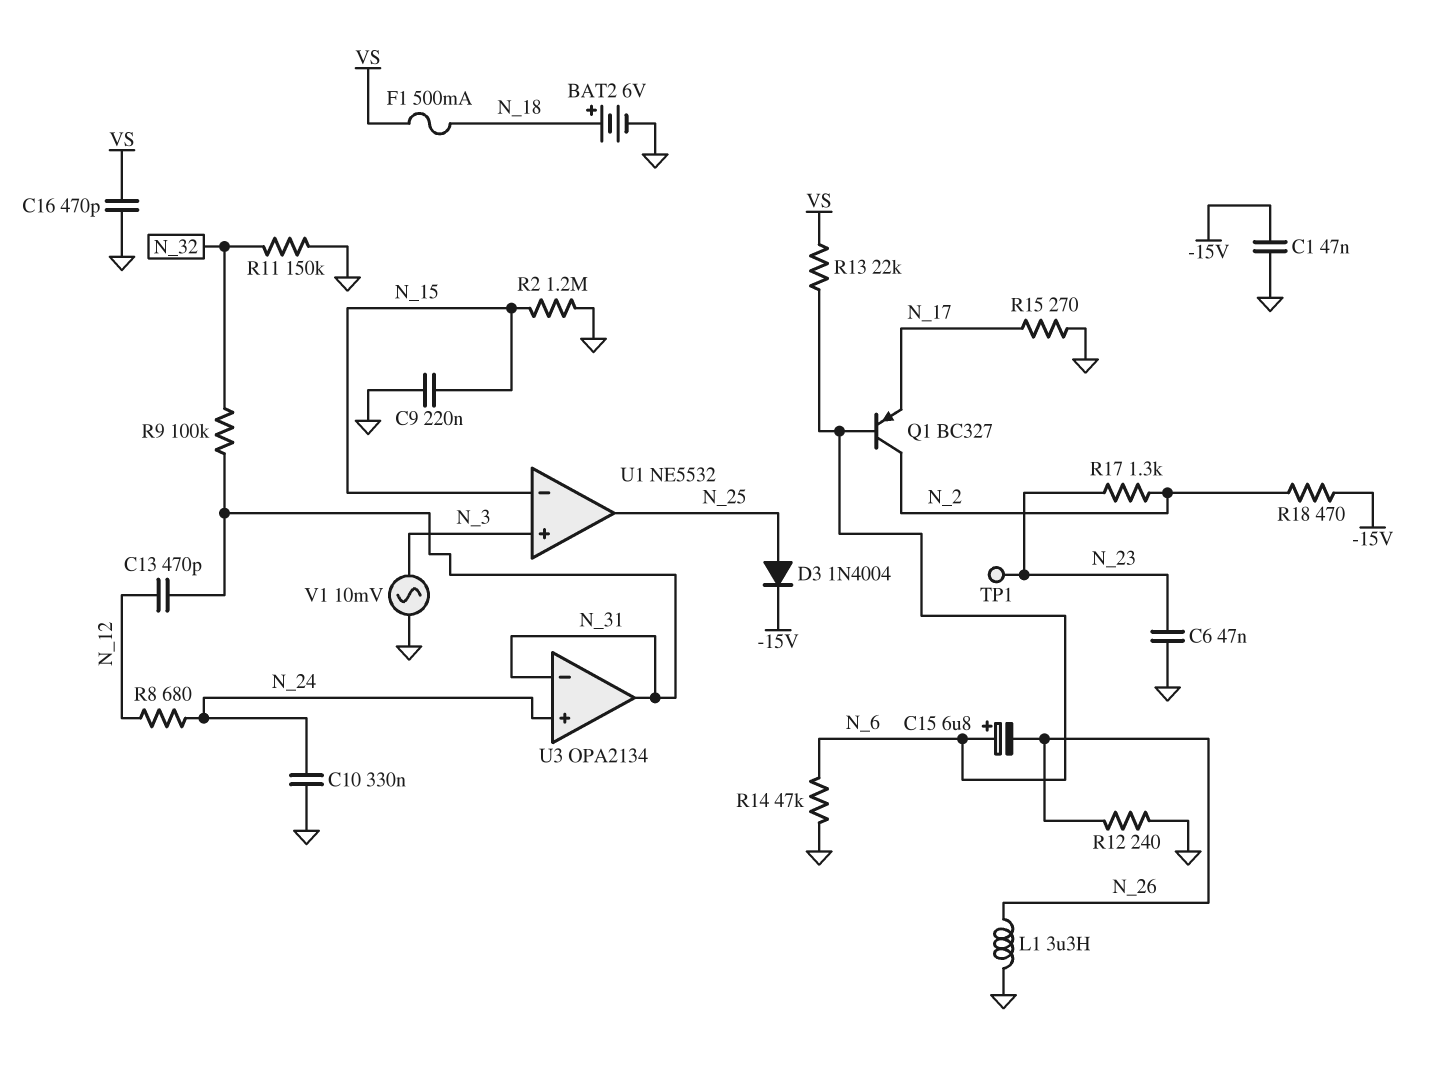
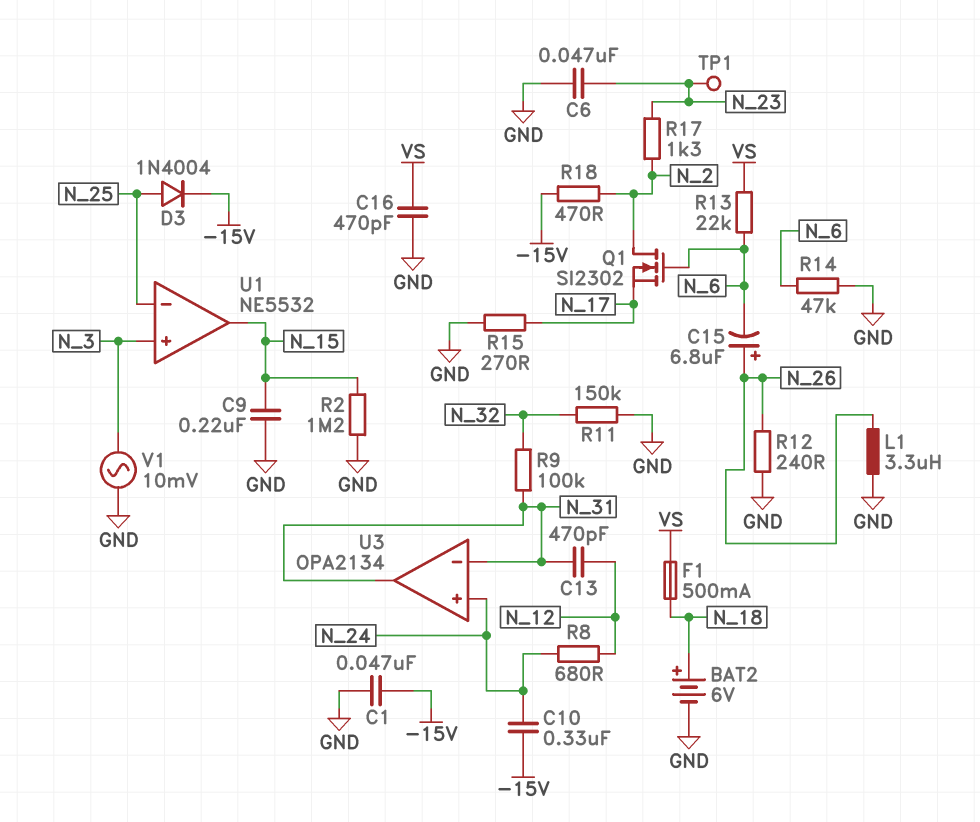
C10: 330nF (GND, N_24) -> 330nF (-15V, N_24)
C15: 6.8uF (plus N_6, minus N_26) -> 6.8uF (plus N_26, minus N_6)
Q1: PNP BC327 (B N_6, C N_2, E N_17) -> NMOS SI2302 (G N_6, D N_2, S N_17)
U1 pin in-: N_15 -> N_25
U1 pin out: N_25 -> N_15

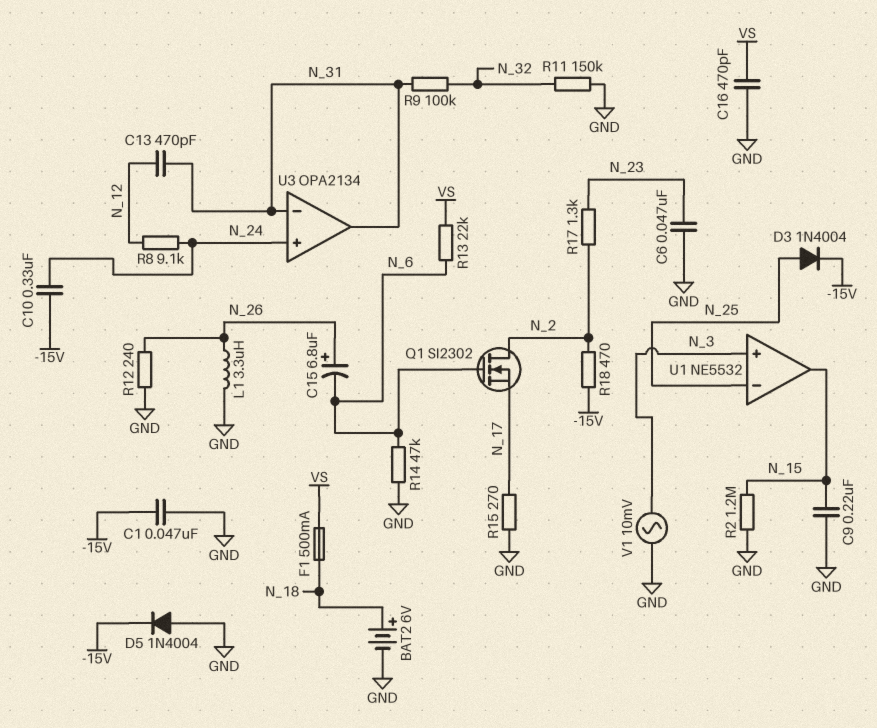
D5: none -> diode 1N4004 (A GND, K -15V)
R8: 680 (N_12, N_24) -> 9.1k (N_12, N_24)
TP1: test point (N_23) -> none

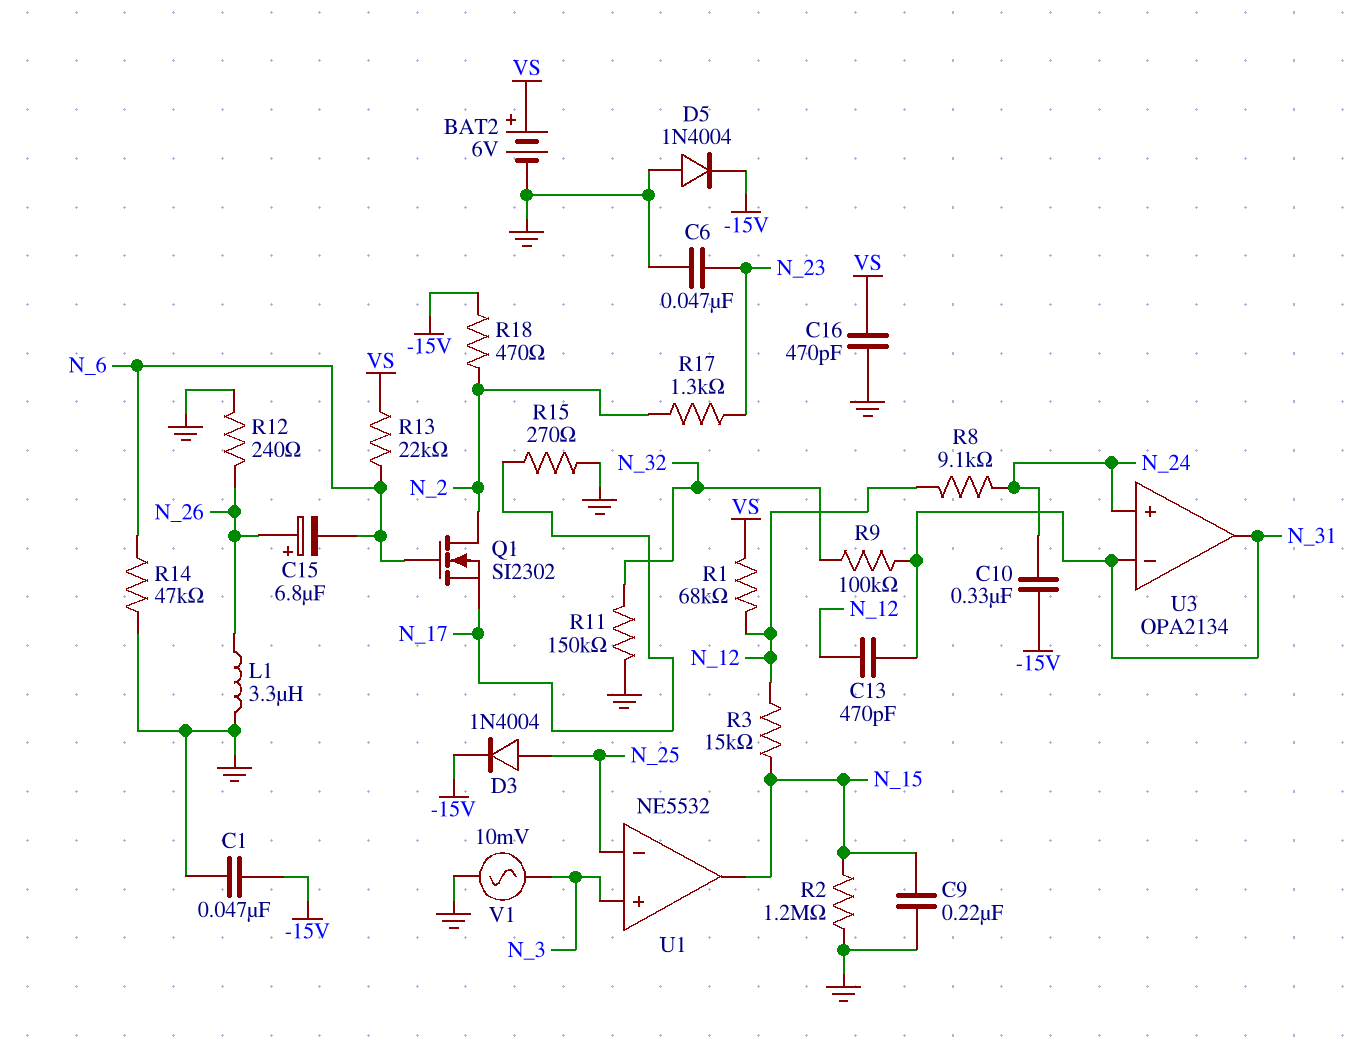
BAT2: 6V (plus N_18, minus GND) -> 6V (plus VS, minus GND)
F1: 500mA (N_18, VS) -> none
R1: none -> 68k (N_12, VS)
R3: none -> 15k (N_12, N_15)

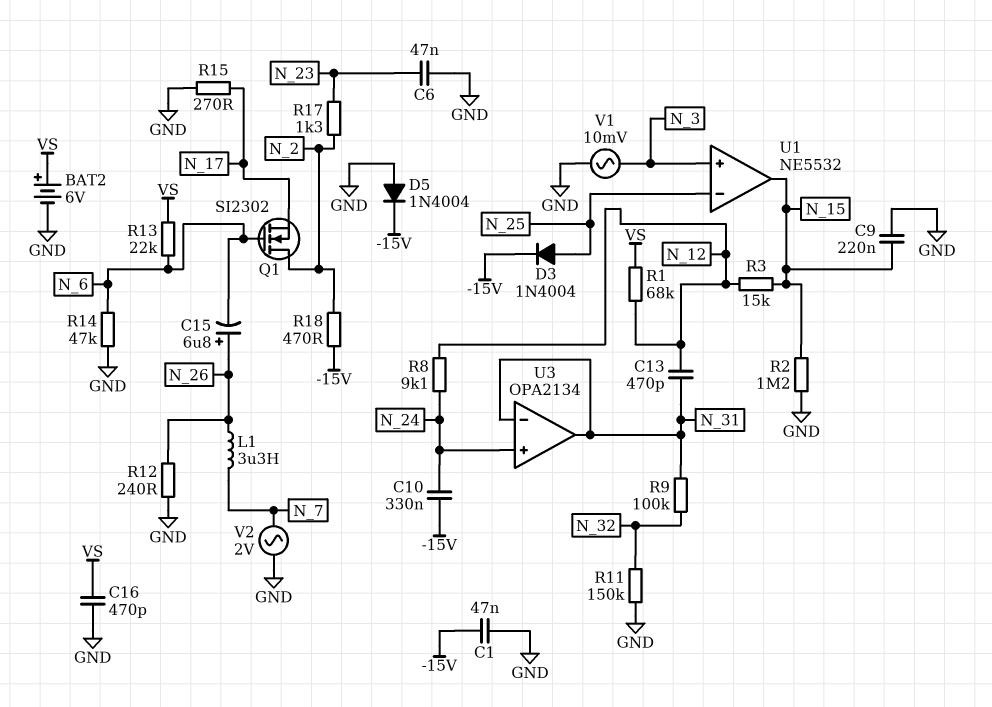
L1: 3.3uH (GND, N_26) -> 3.3uH (N_7, N_26)
V2: none -> AC 2V (GND, N_7)

